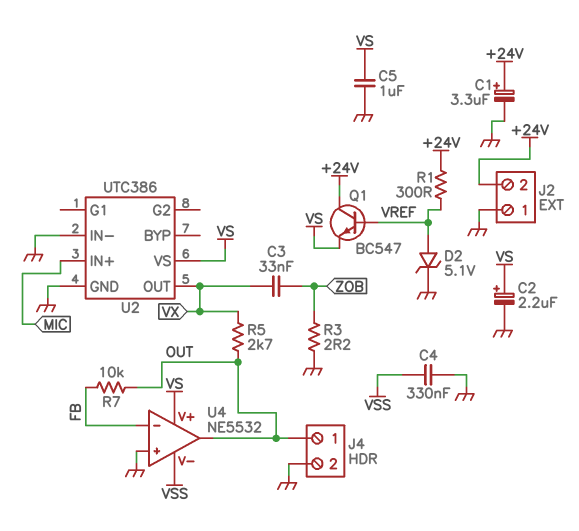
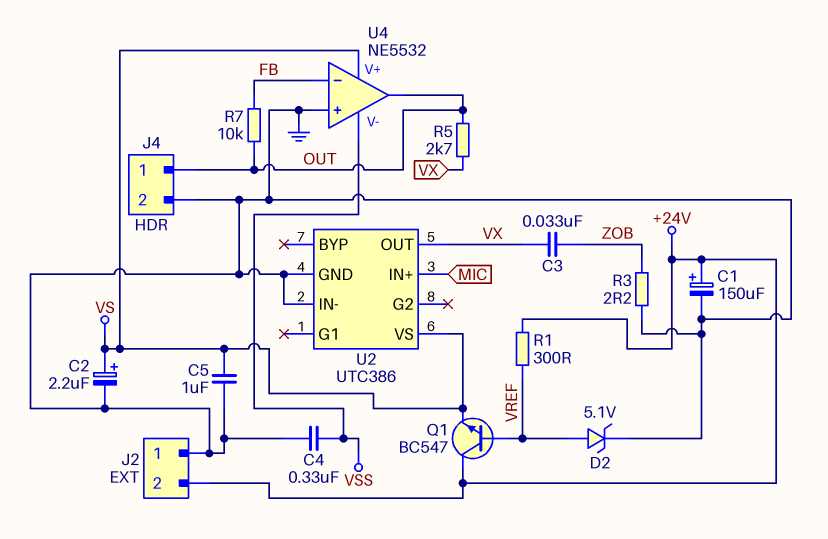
C1: 3.3uF (plus +24V, minus GND) -> 150uF (plus +24V, minus GND)

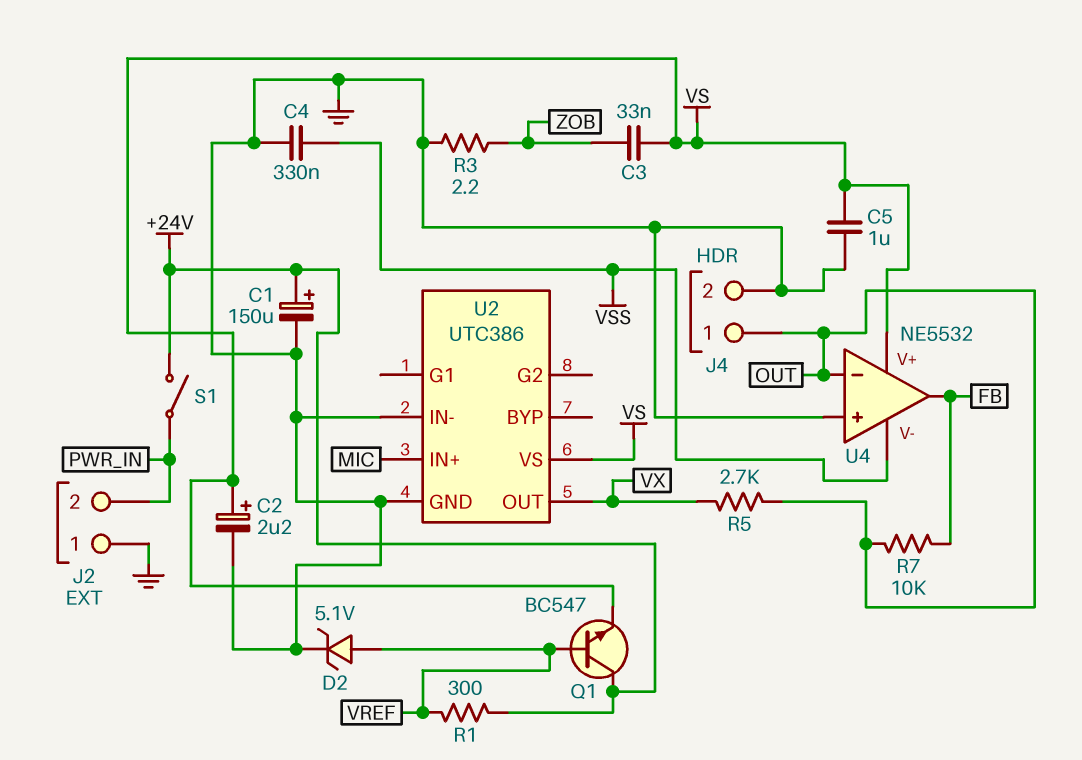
C3: 33nF (VX, ZOB) -> 33nF (VS, ZOB)
J2 pin 2: +24V -> PWR_IN
S1: none -> switch (+24V, PWR_IN)
U4 pin in-: FB -> OUT
U4 pin out: OUT -> FB

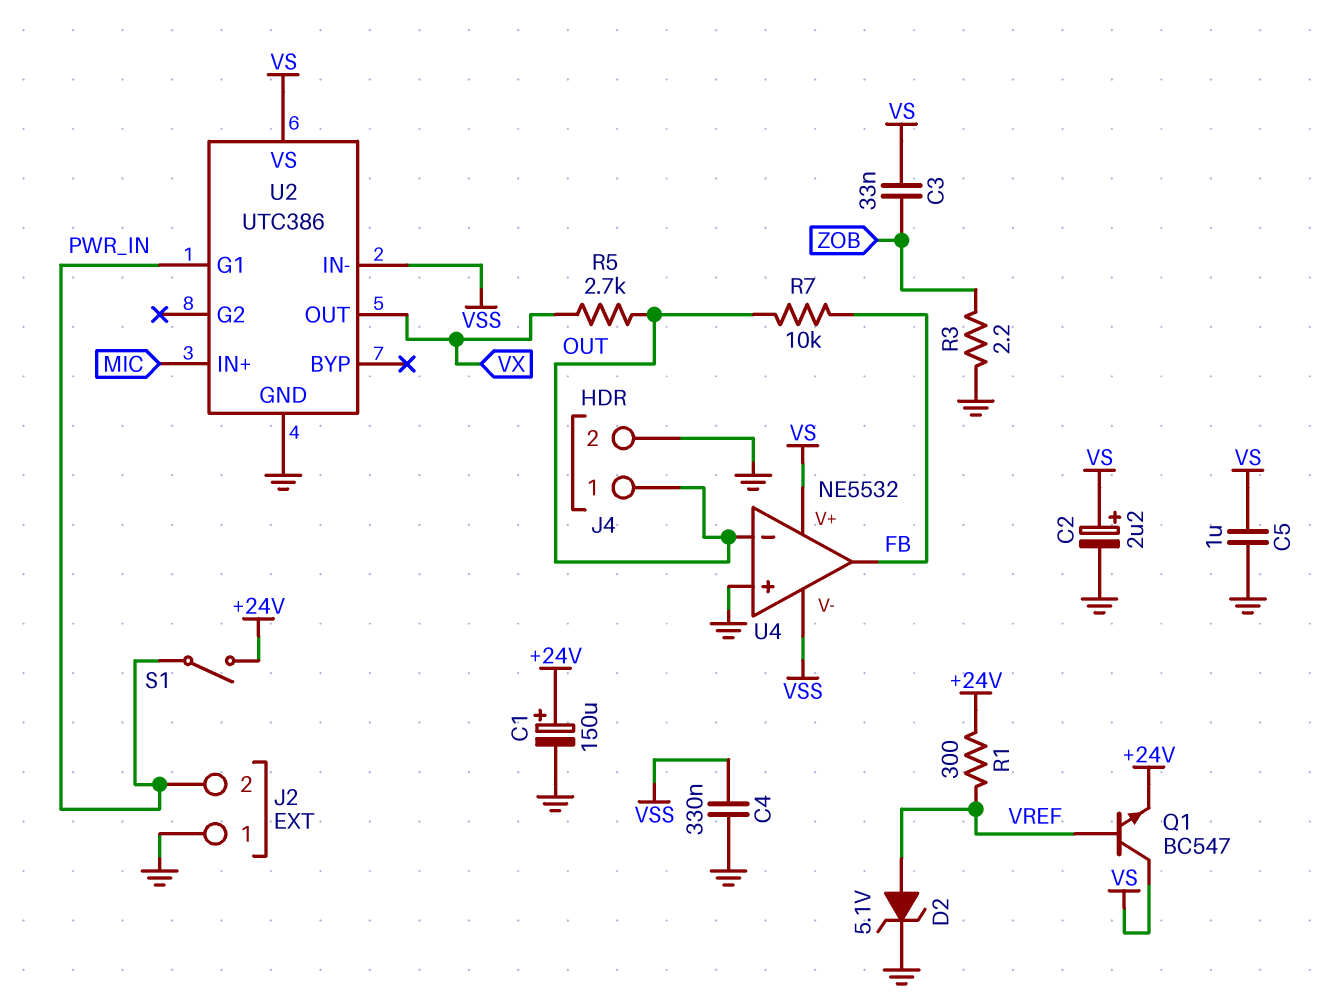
Q1: NPN BC547 (B VREF, C +24V, E VS) -> NPN BC547 (B VREF, C VS, E +24V)
U2 pin G1: none -> PWR_IN
U2 pin IN-: GND -> VSS

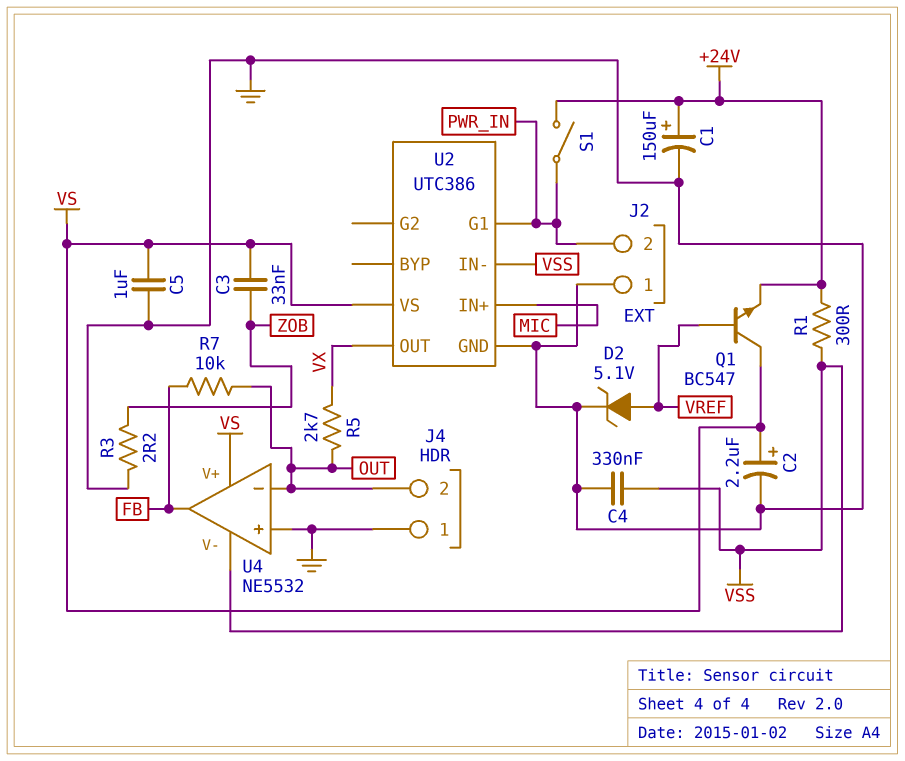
J4 pin 1: OUT -> GND
J4 pin 2: GND -> OUT
R1: 300 (+24V, VREF) -> 300 (+24V, VSS)

